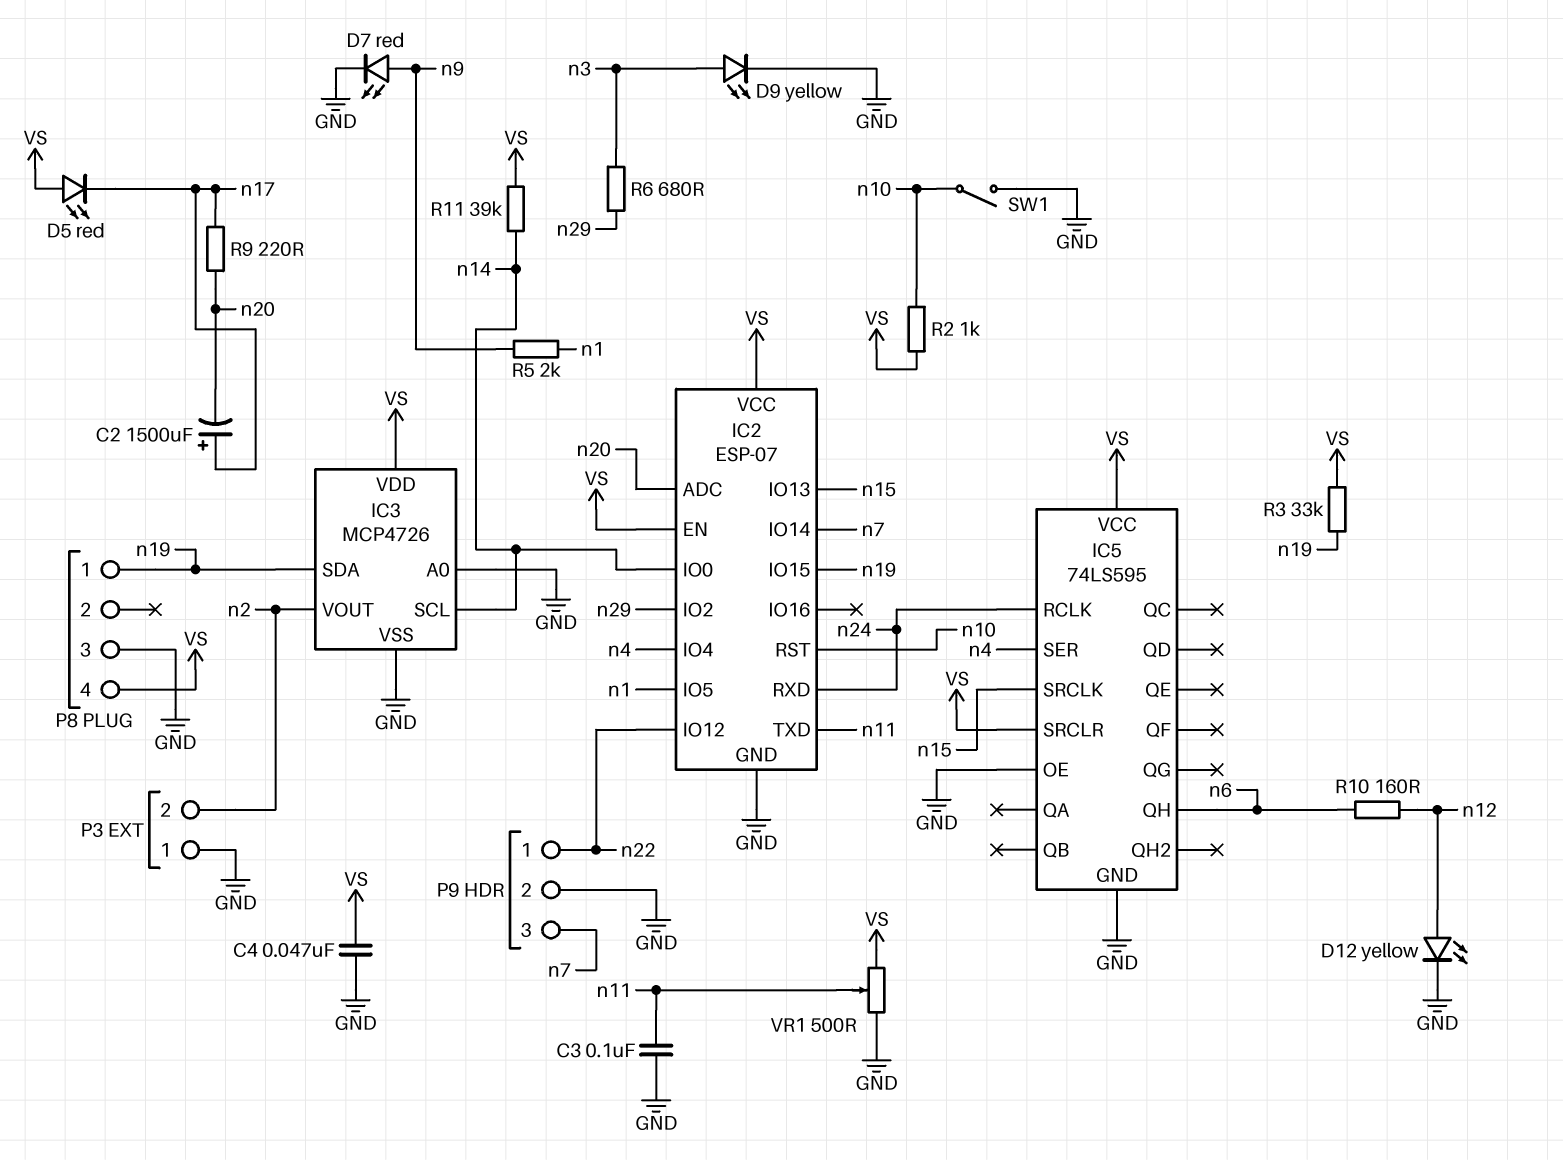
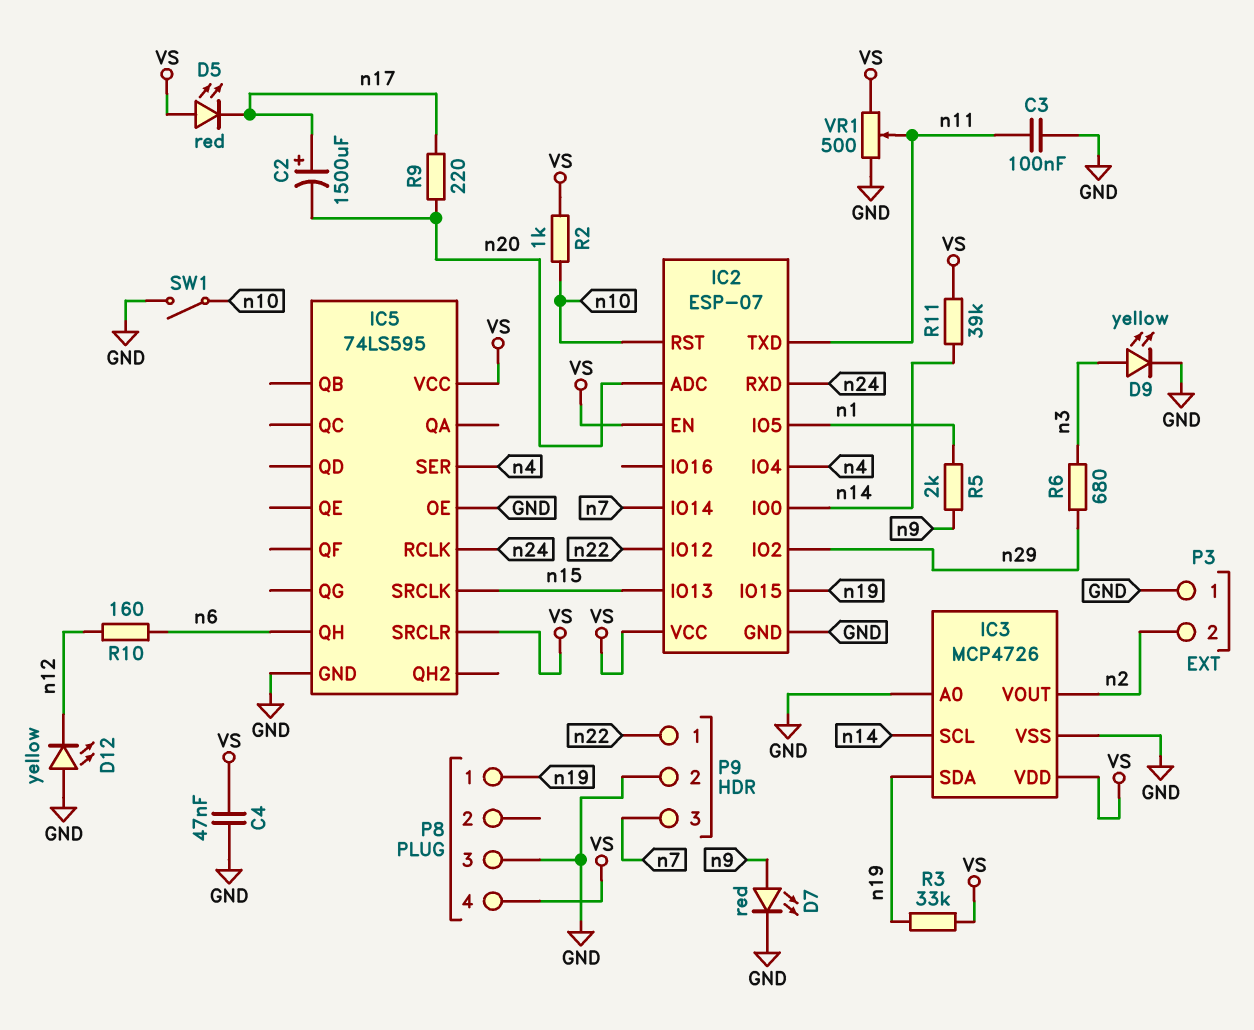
D12: LED yellow (A n12, K GND) -> LED yellow (A GND, K n12)

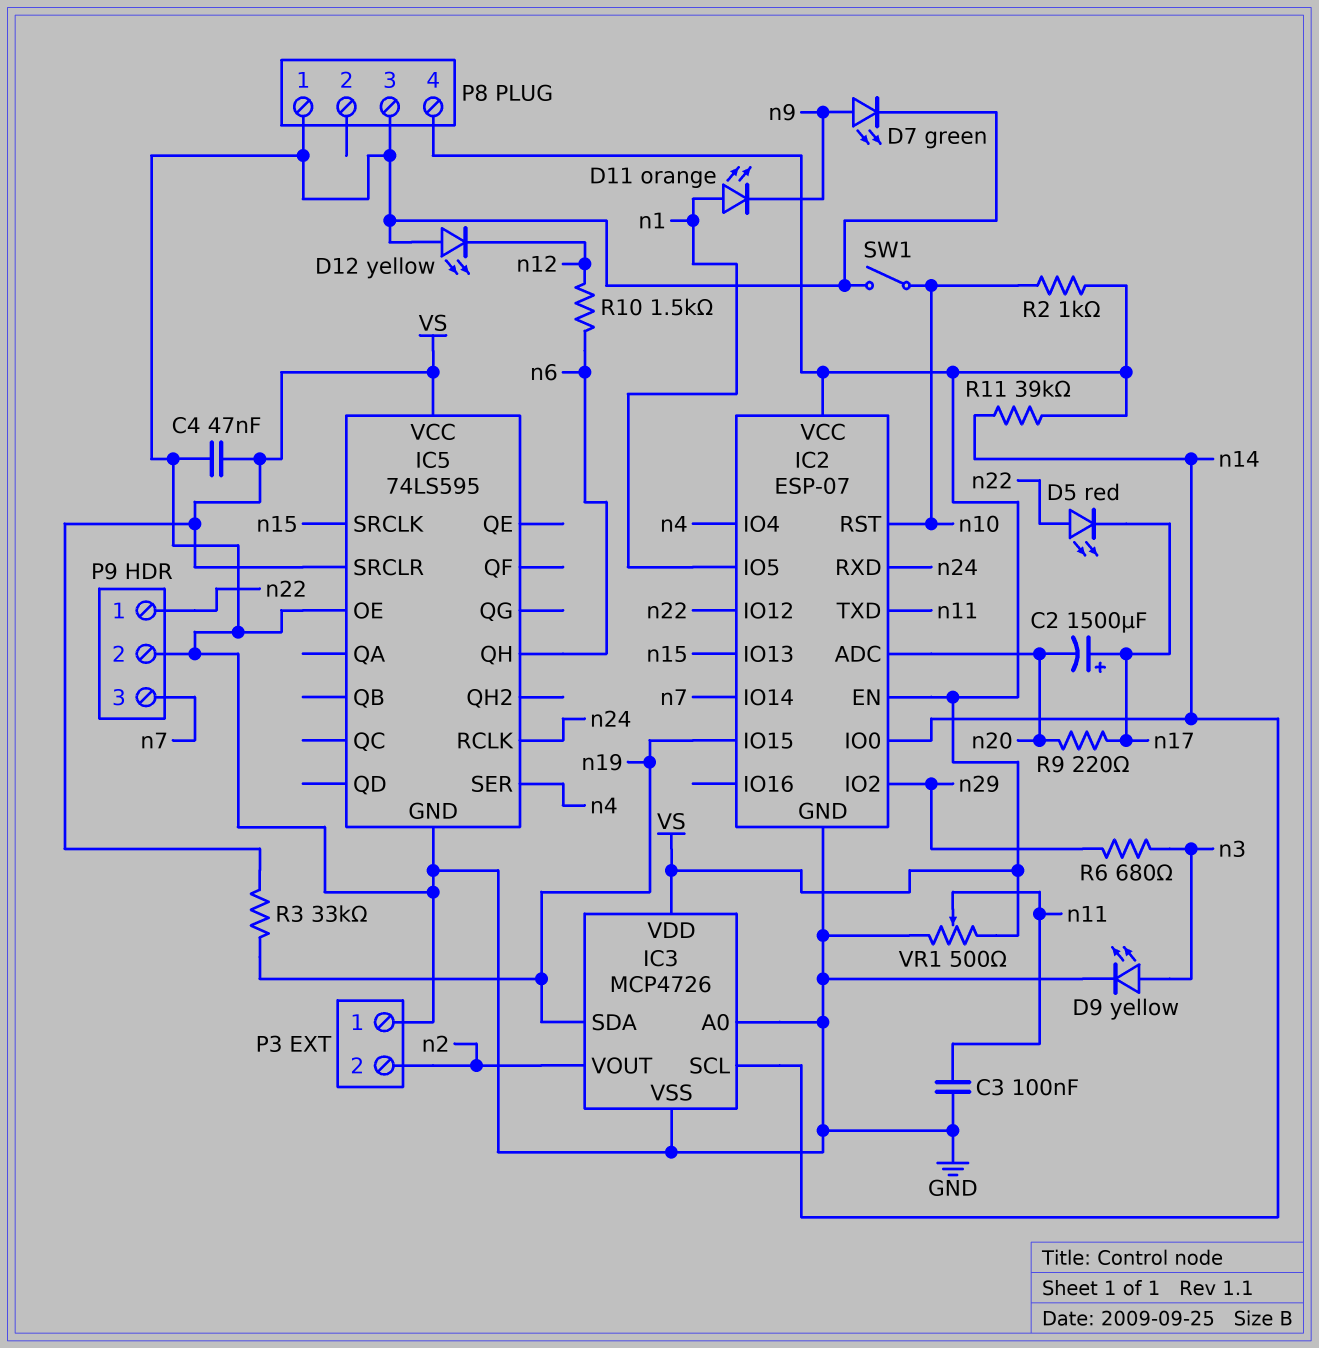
D5: LED red (A VS, K n17) -> LED red (A n22, K n17)
D7: LED red (A n9, K GND) -> LED green (A n9, K GND)
D11: none -> LED orange (A n1, K n9)
P8 pin 1: n19 -> GND
R5: 2k (n1, n9) -> none
R10: 160 (n6, n12) -> 1.5k (n6, n12)

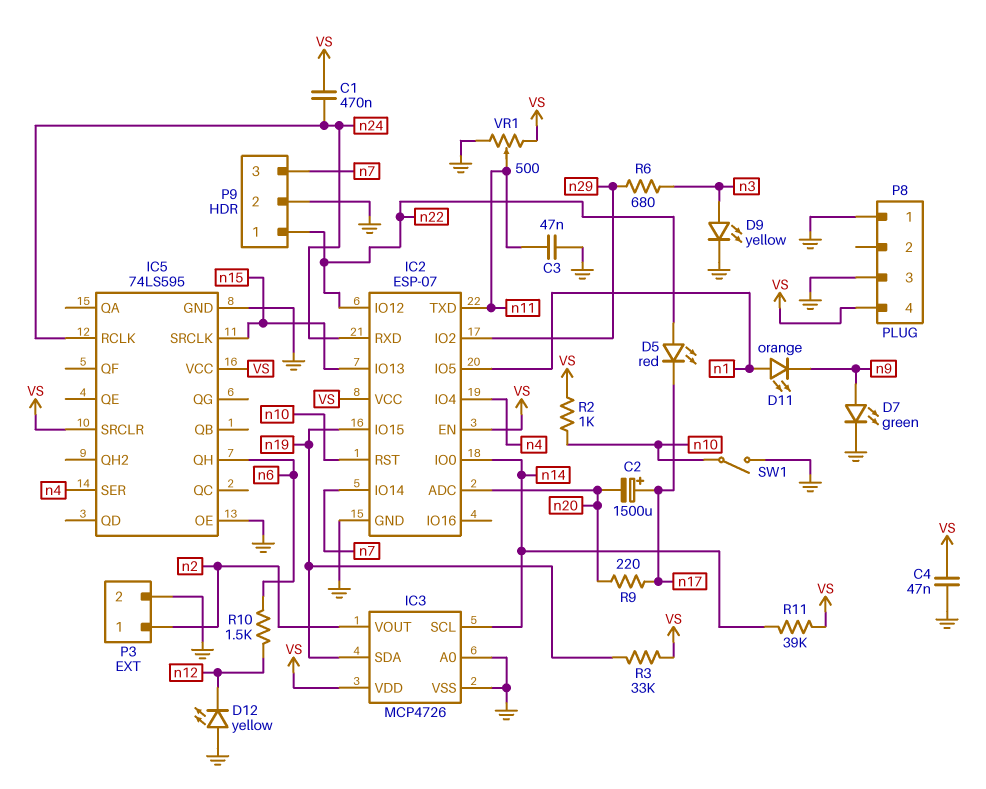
C1: none -> 470nF (VS, n24)
C3: 100nF (GND, n11) -> 47nF (GND, n11)
P3 pin 1: GND -> n2
P3 pin 2: n2 -> GND

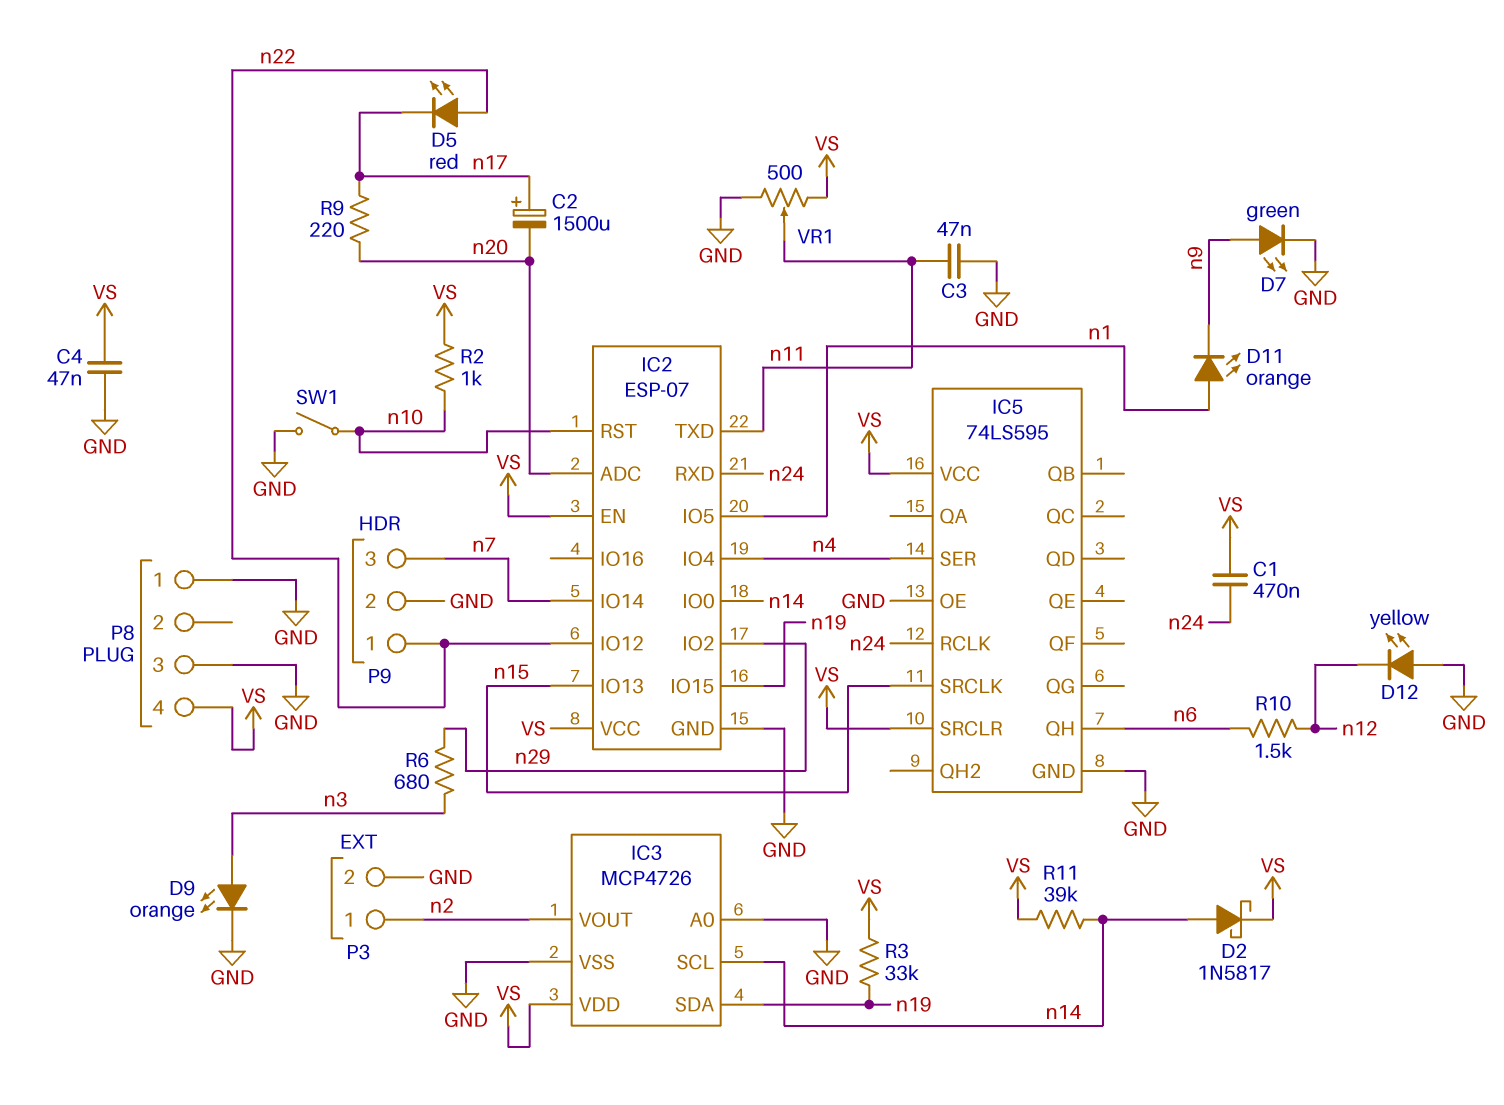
D2: none -> schottky 1N5817 (A n14, K VS)
D9: LED yellow (A n3, K GND) -> LED orange (A n3, K GND)

